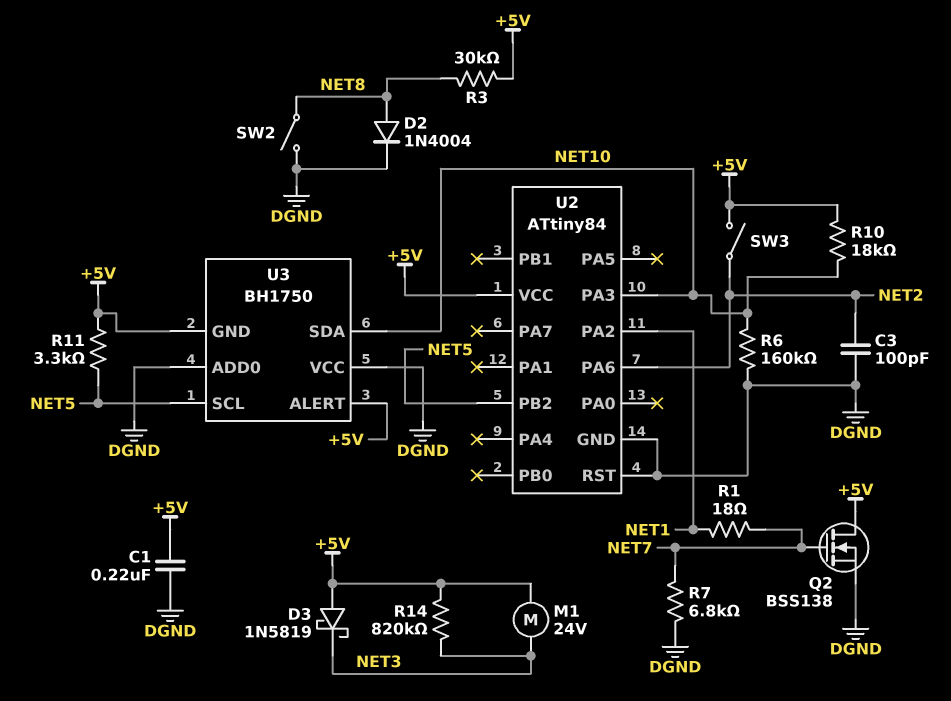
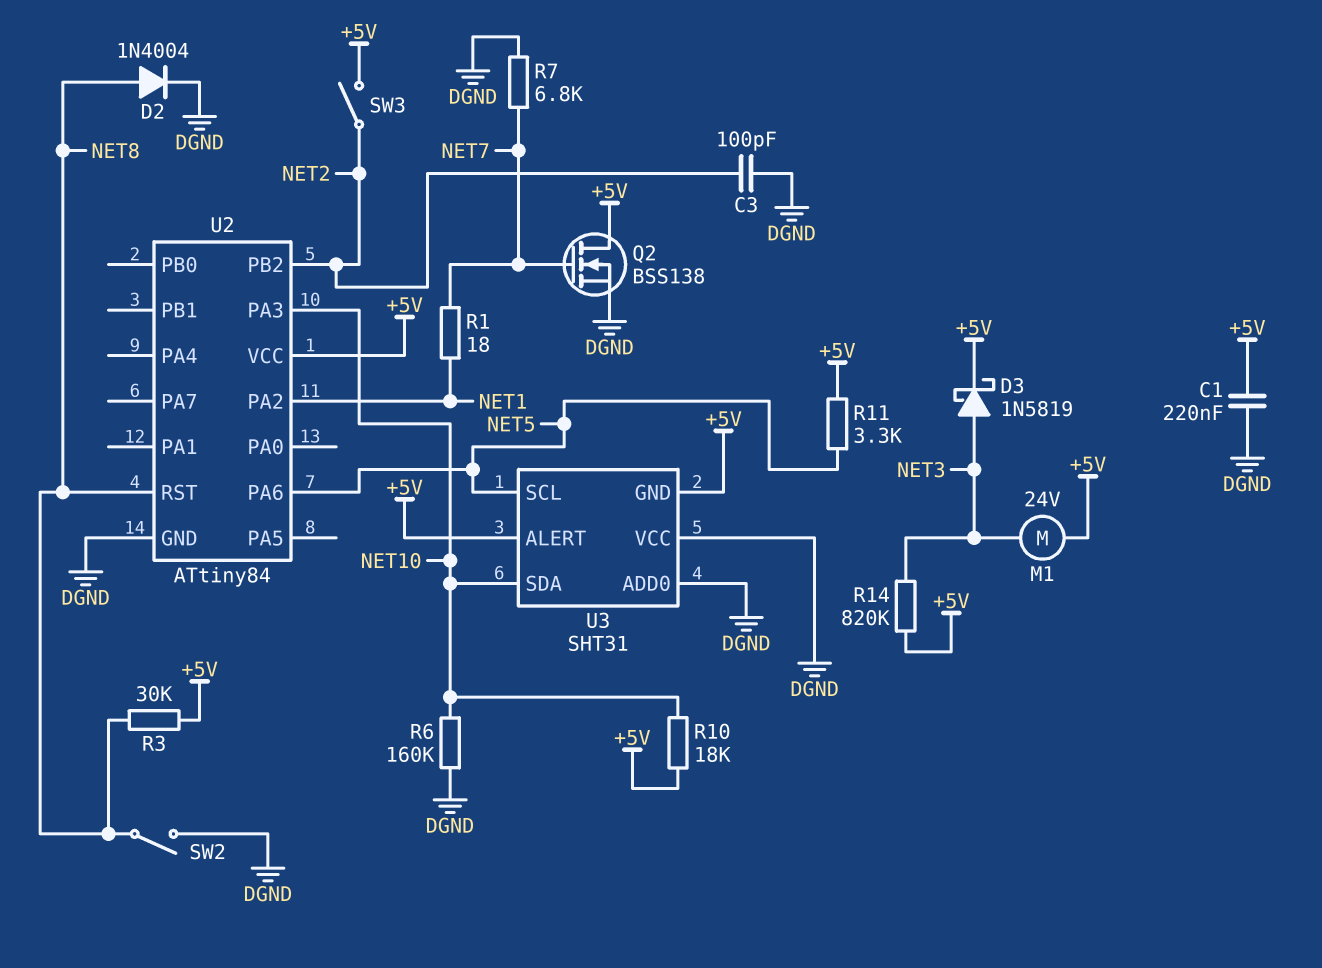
D3: schottky 1N5819 (A +5V, K NET3) -> schottky 1N5819 (A NET3, K +5V)
U2 pin PA6: NET2 -> NET5
U2 pin PB2: NET5 -> NET2
U2 pin RST: DGND -> NET8
U3: BH1750 -> SHT31

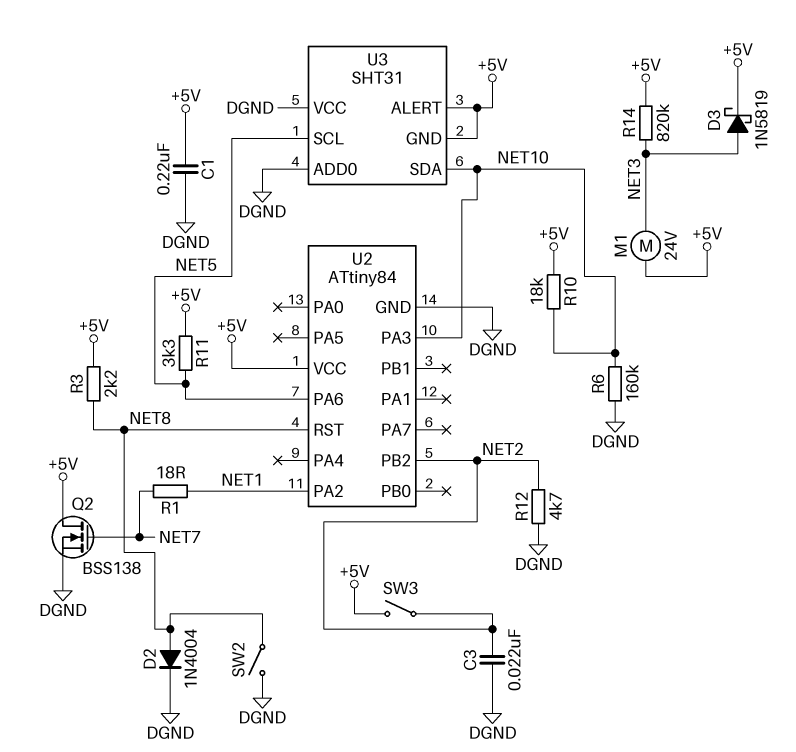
C3: 100pF (DGND, NET2) -> 22nF (DGND, NET2)
R3: 30k (+5V, NET8) -> 2.2k (+5V, NET8)
R7: 6.8k (DGND, NET7) -> none
R12: none -> 4.7k (DGND, NET2)

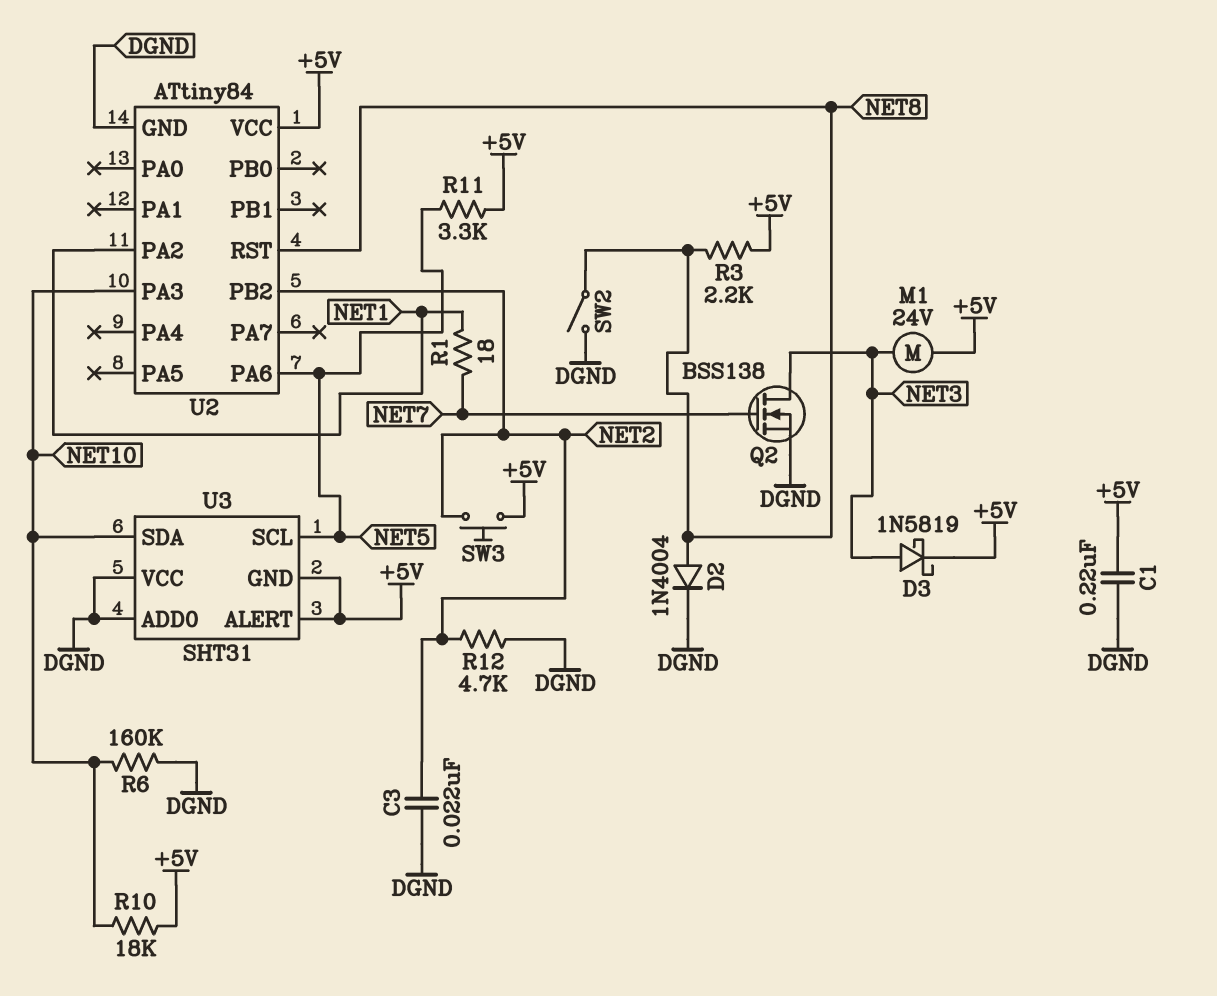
Q2: NMOS BSS138 (G NET7, D +5V, S DGND) -> NMOS BSS138 (G NET7, D NET3, S DGND)
R14: 820k (+5V, NET3) -> none
SW3: switch (+5V, NET2) -> button (+5V, NET2)

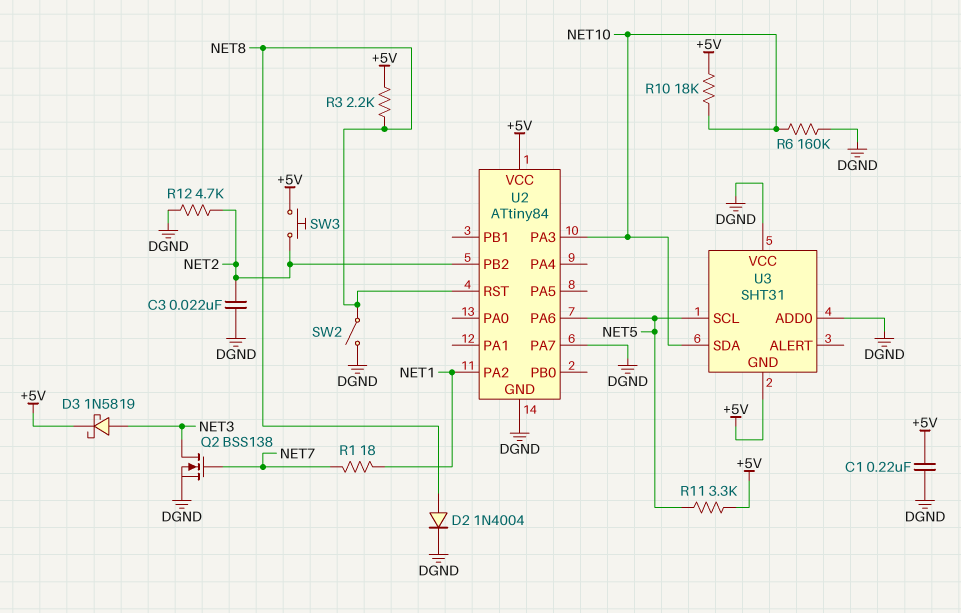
M1: motor 24V (+5V, NET3) -> none
U2 pin PA7: none -> DGND
U3 pin ALERT: +5V -> none

